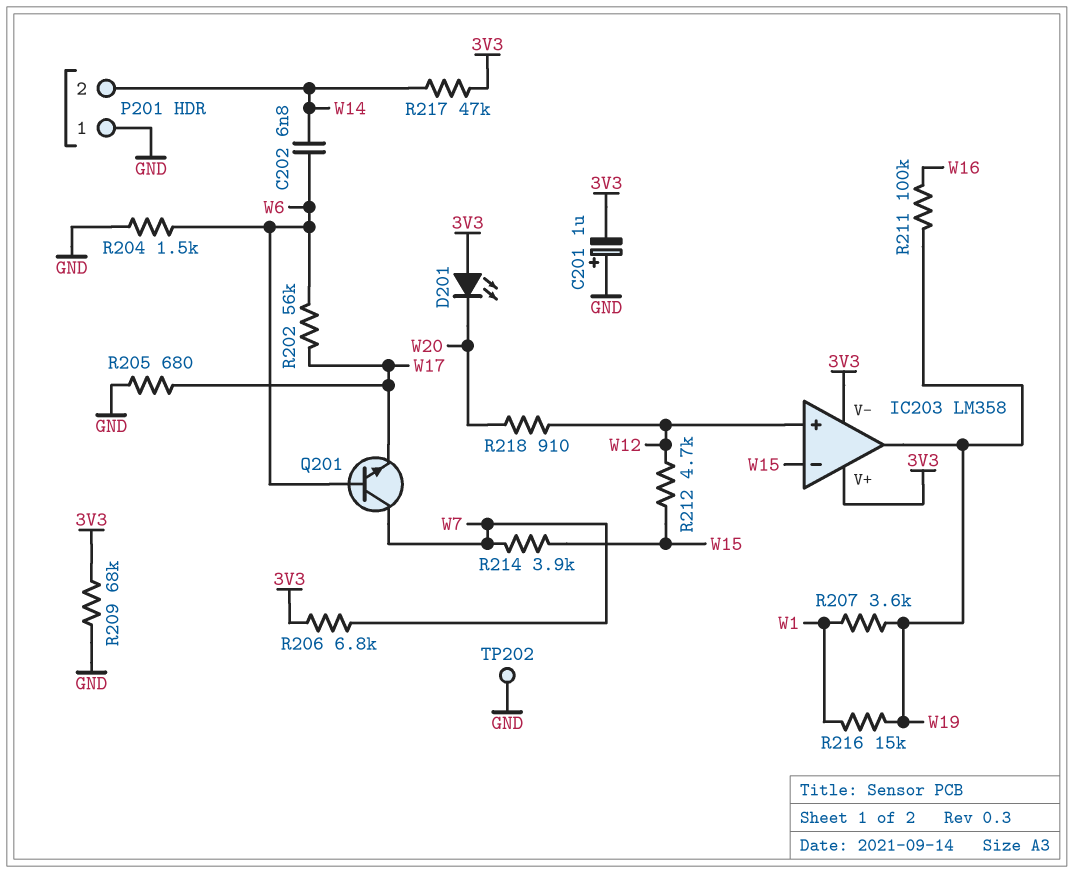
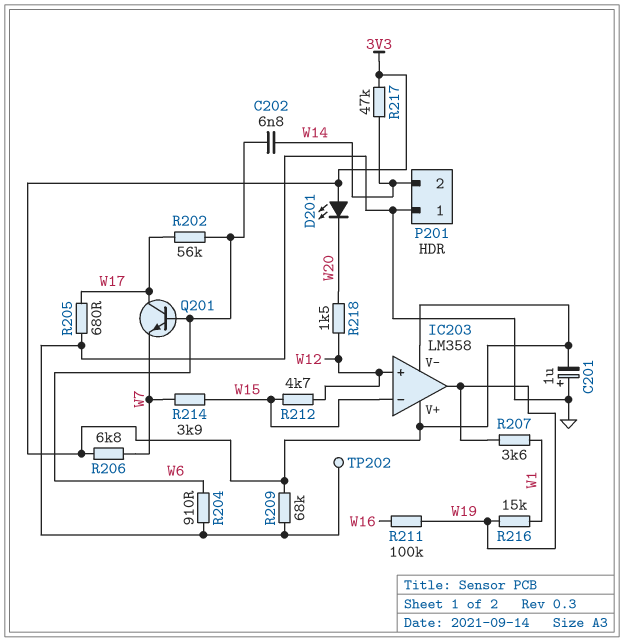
Q201: NPN (B W6, C W7, E W17) -> NPN (B W6, C W17, E W7)
R204: 1.5k (GND, W6) -> 910 (GND, W6)
R218: 910 (W12, W20) -> 1.5k (W12, W20)

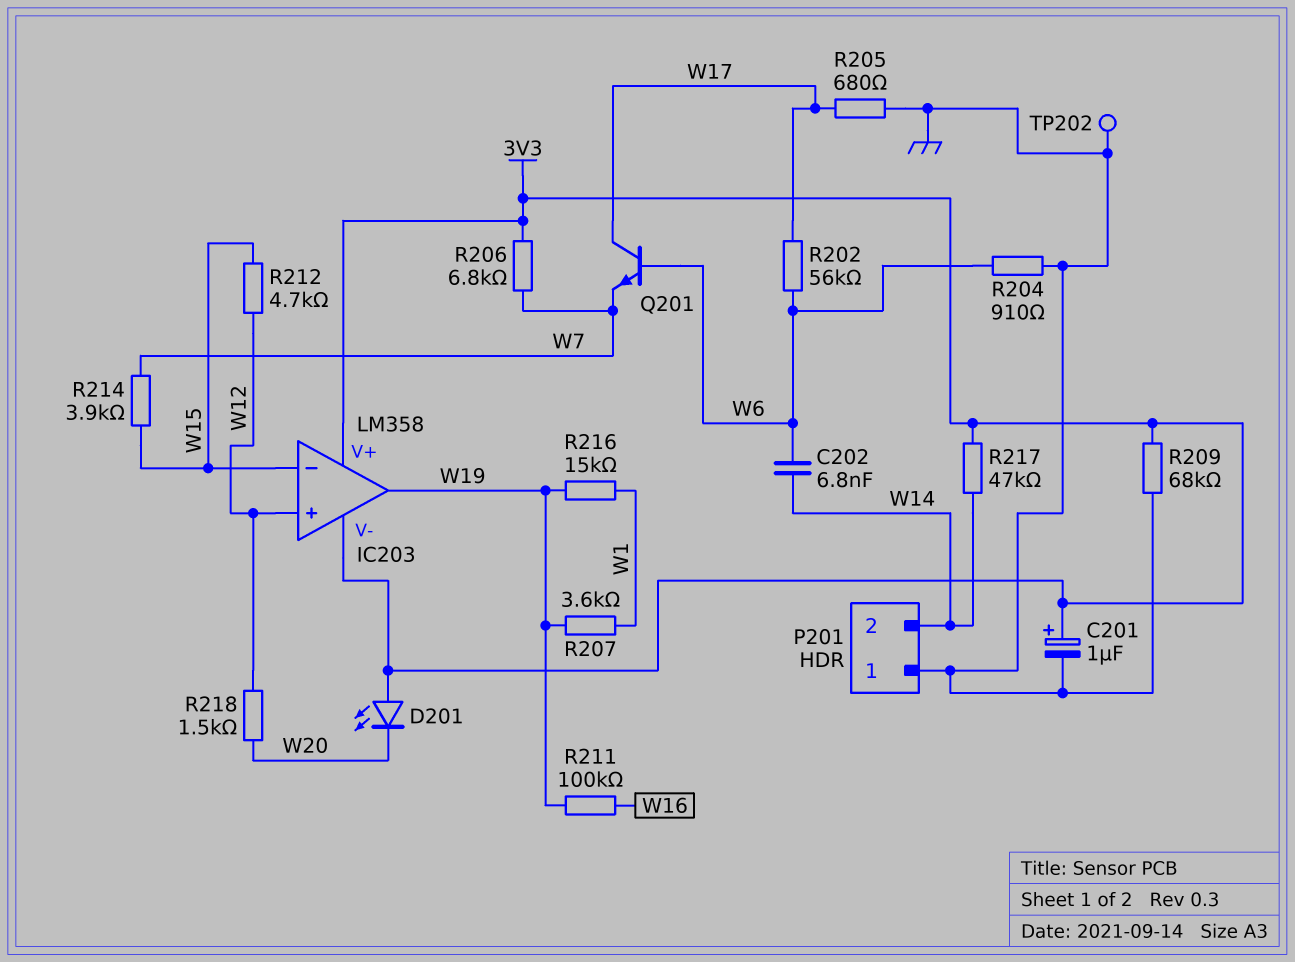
C201: 1uF (plus GND, minus 3V3) -> 1uF (plus 3V3, minus GND)

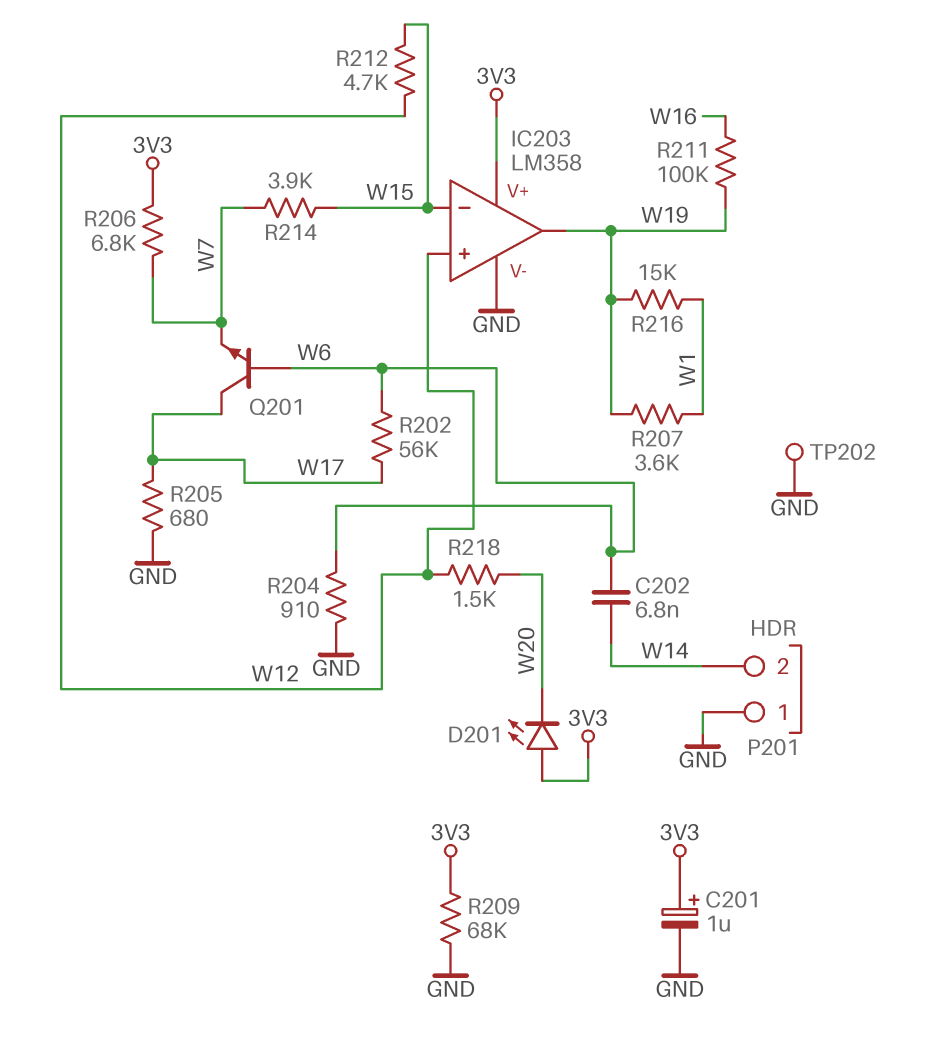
IC203 pin V-: 3V3 -> GND
R217: 47k (3V3, W14) -> none

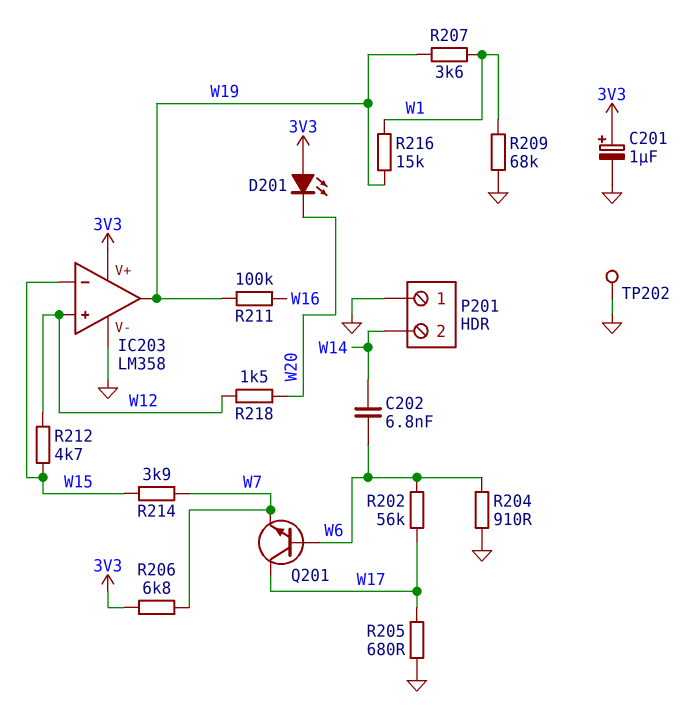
R209: 68k (3V3, GND) -> 68k (GND, W1)

